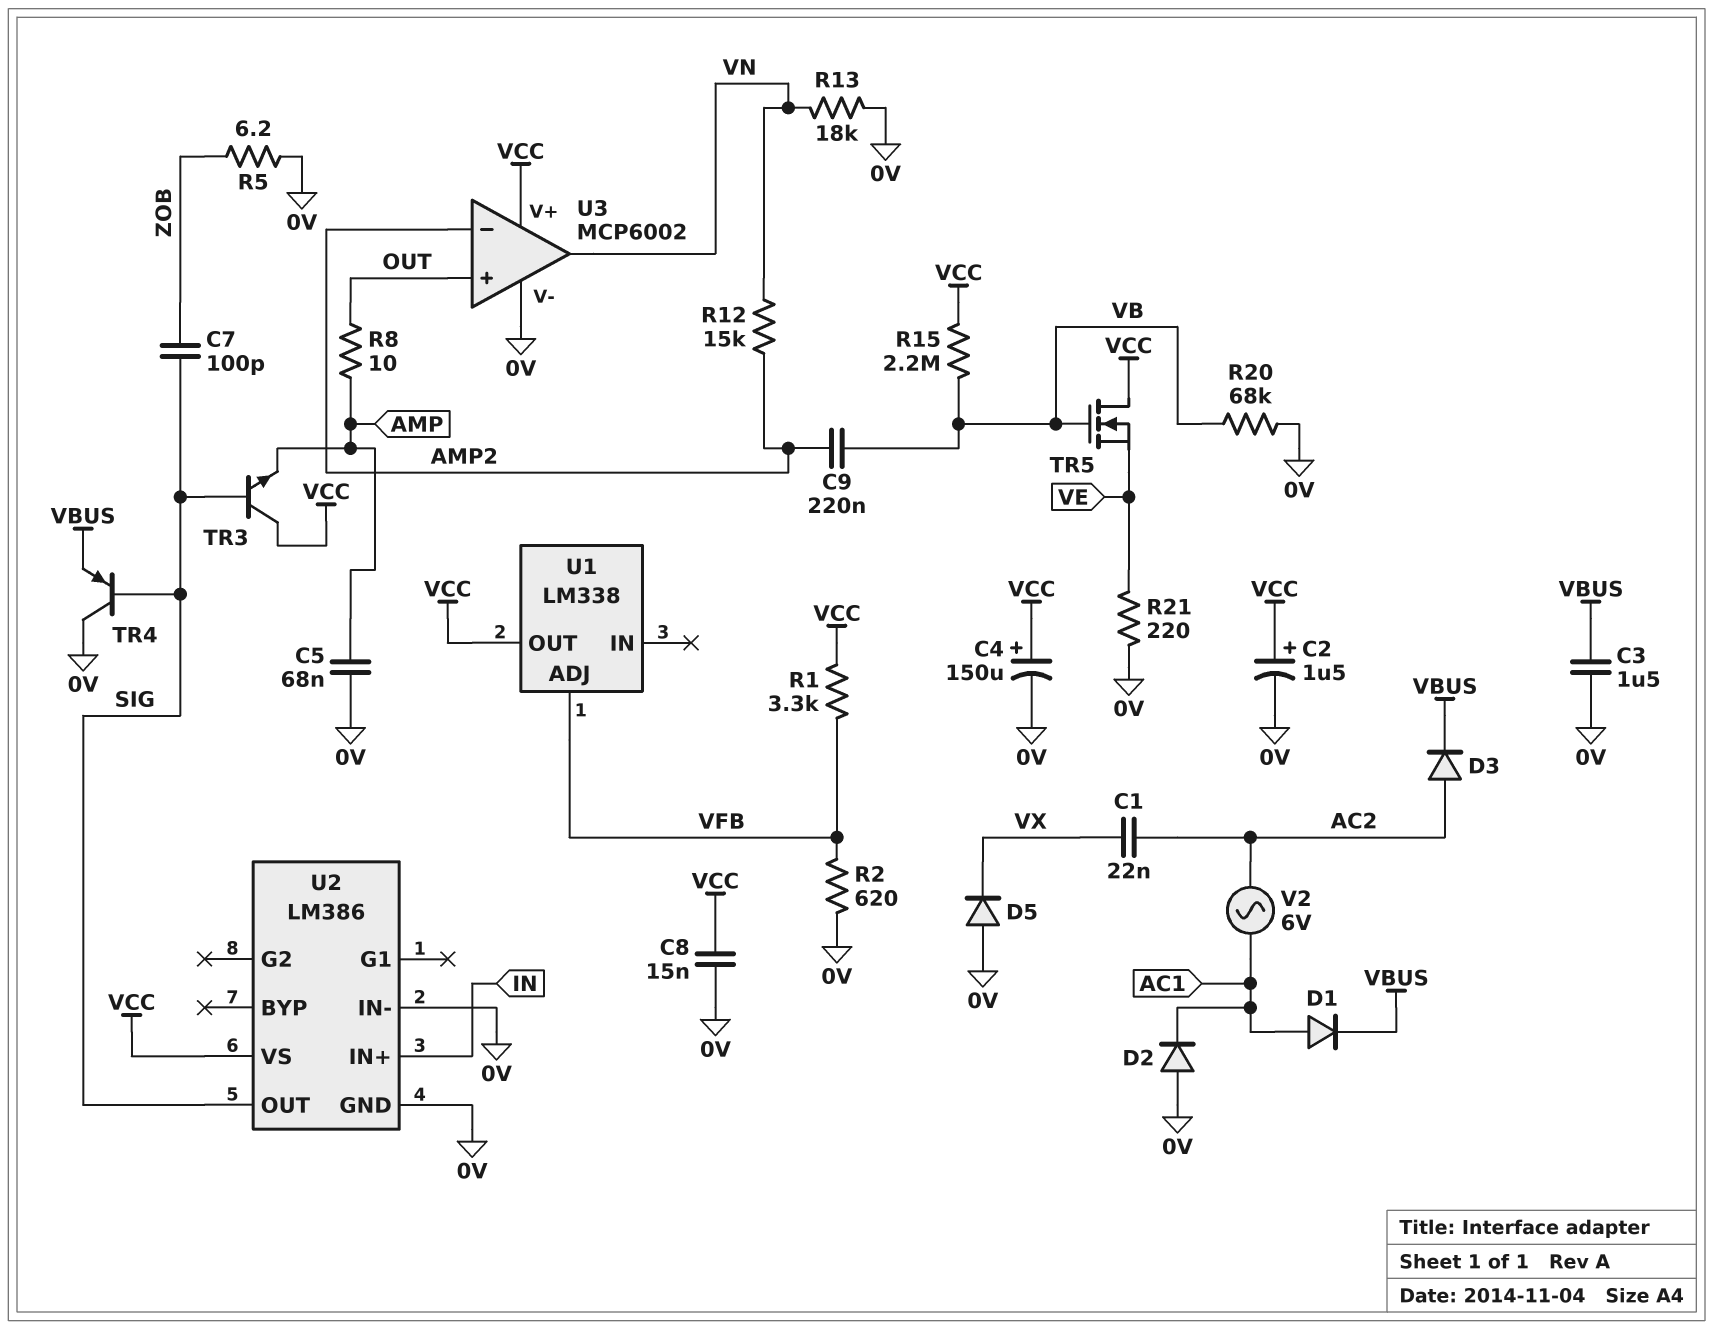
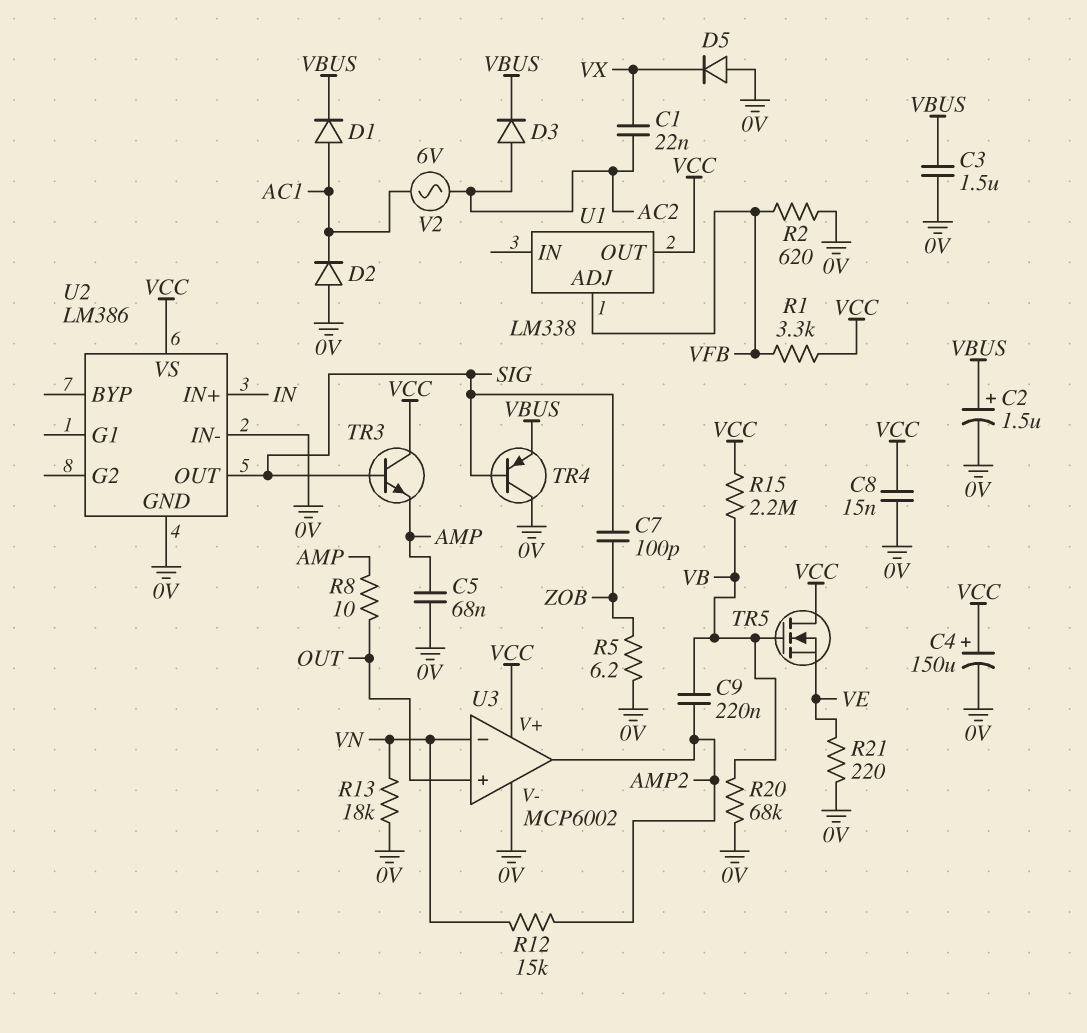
C2: 1.5uF (plus VCC, minus 0V) -> 1.5uF (plus VBUS, minus 0V)
U3 pin in-: AMP2 -> VN
U3 pin out: VN -> AMP2

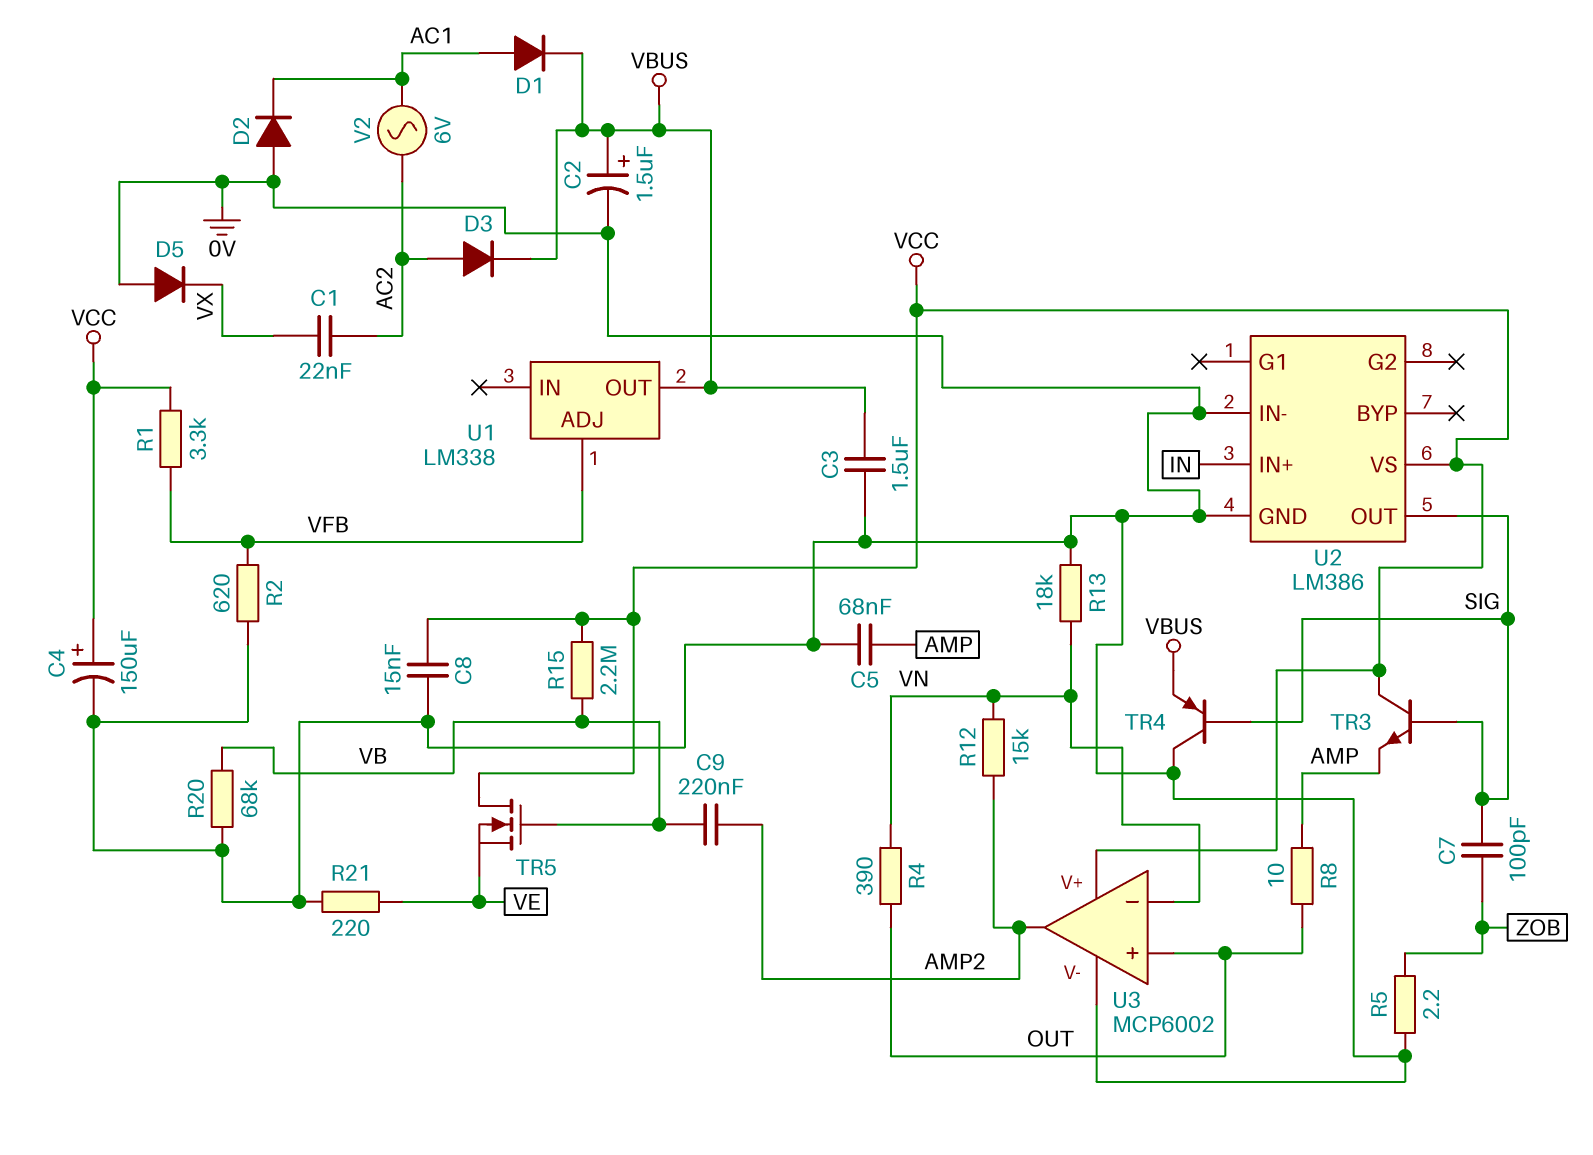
R4: none -> 390 (OUT, VN)
R5: 6.2 (0V, ZOB) -> 2.2 (0V, ZOB)
U1 pin OUT: VCC -> VBUS

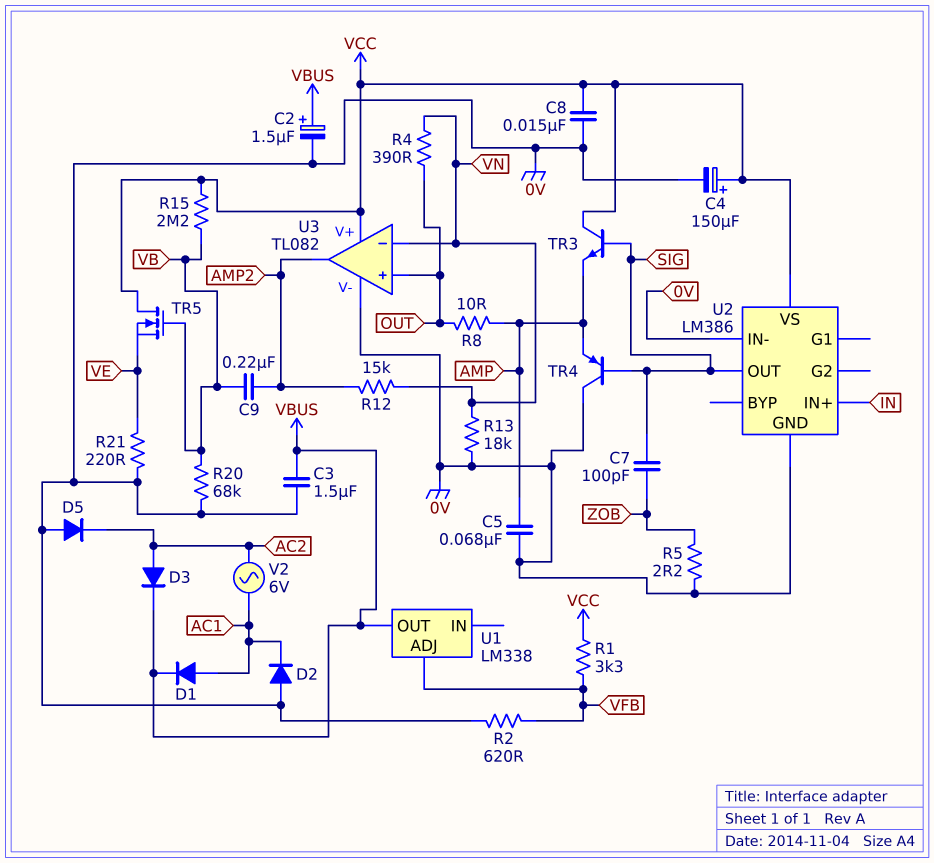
C1: 22nF (AC2, VX) -> none
D5: diode (A 0V, K VX) -> diode (A 0V, K AC2)
TR4: PNP (B SIG, C 0V, E VBUS) -> PNP (B SIG, C 0V, E AMP)
U3: MCP6002 -> TL082

